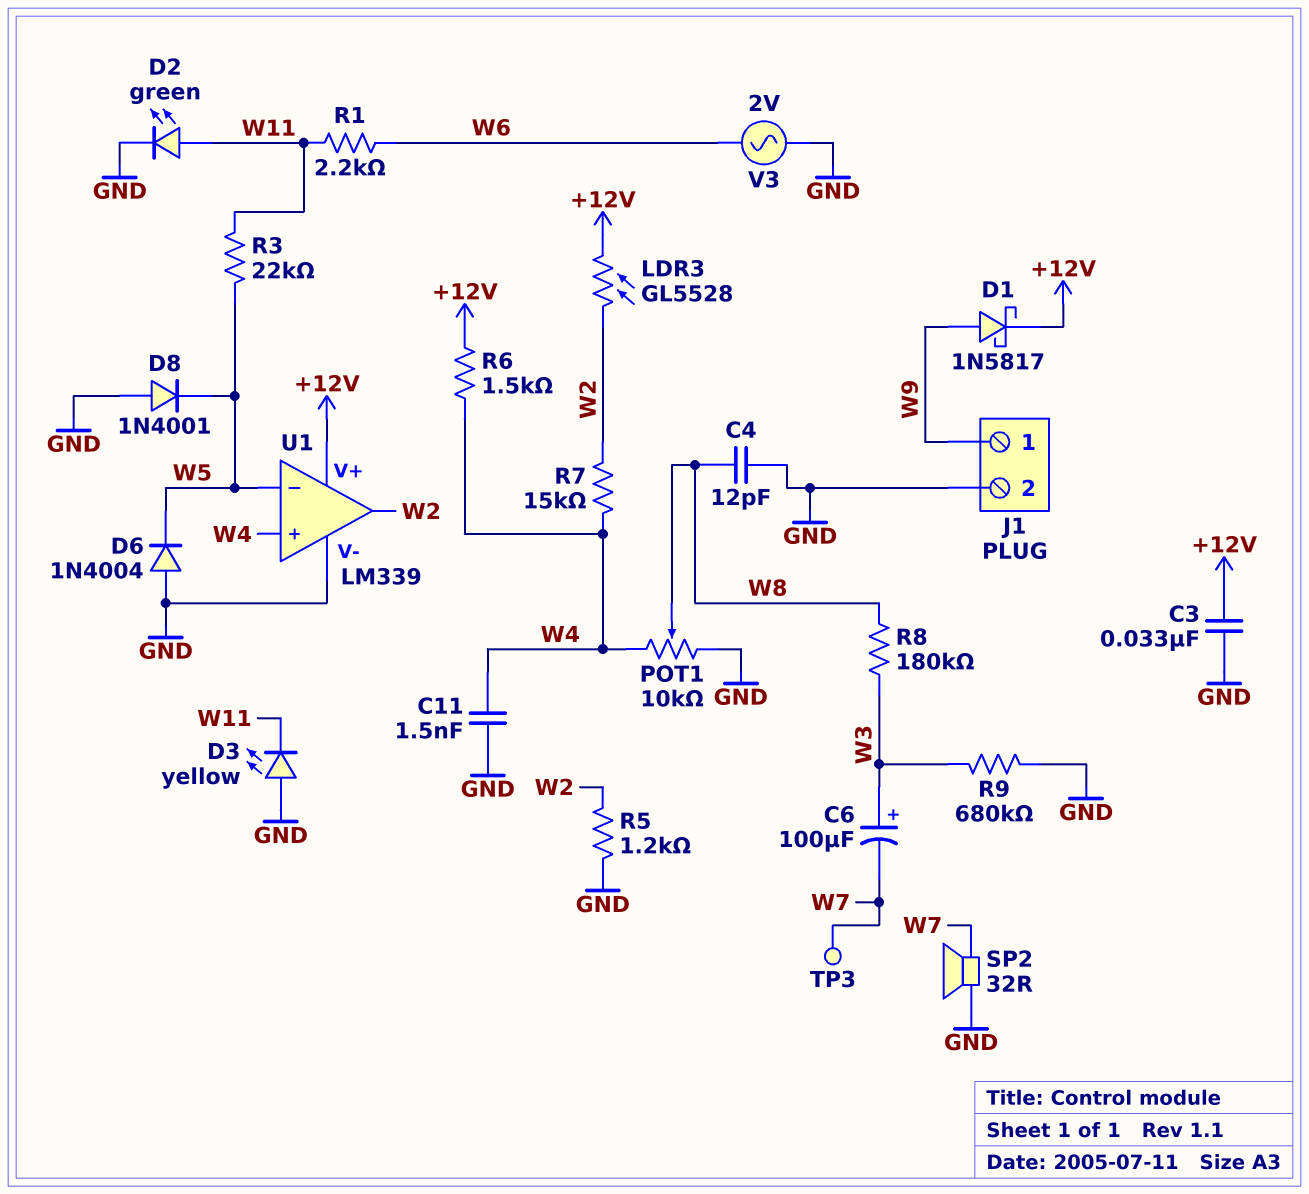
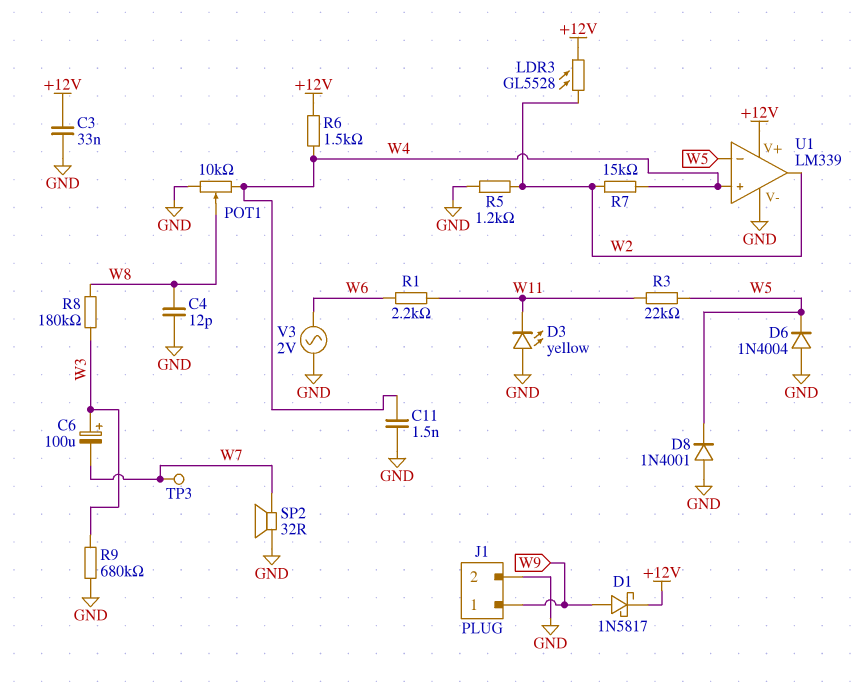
D2: LED green (A W11, K GND) -> none

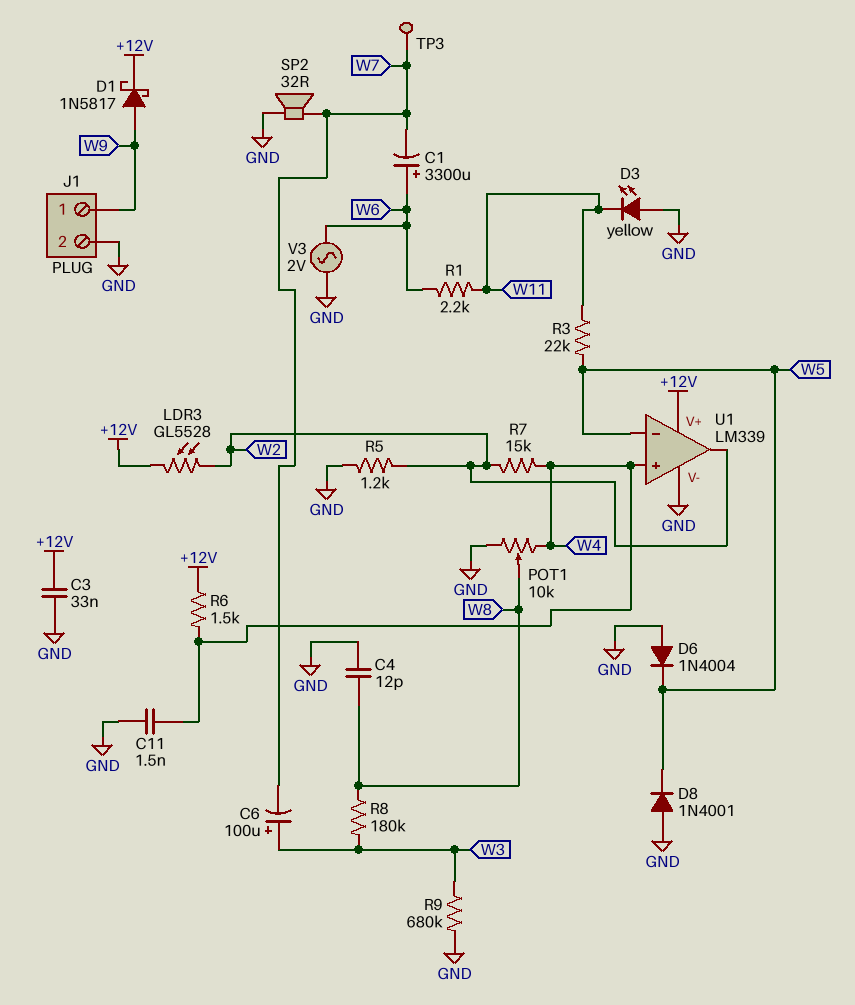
C1: none -> 3300uF (plus W6, minus W7)

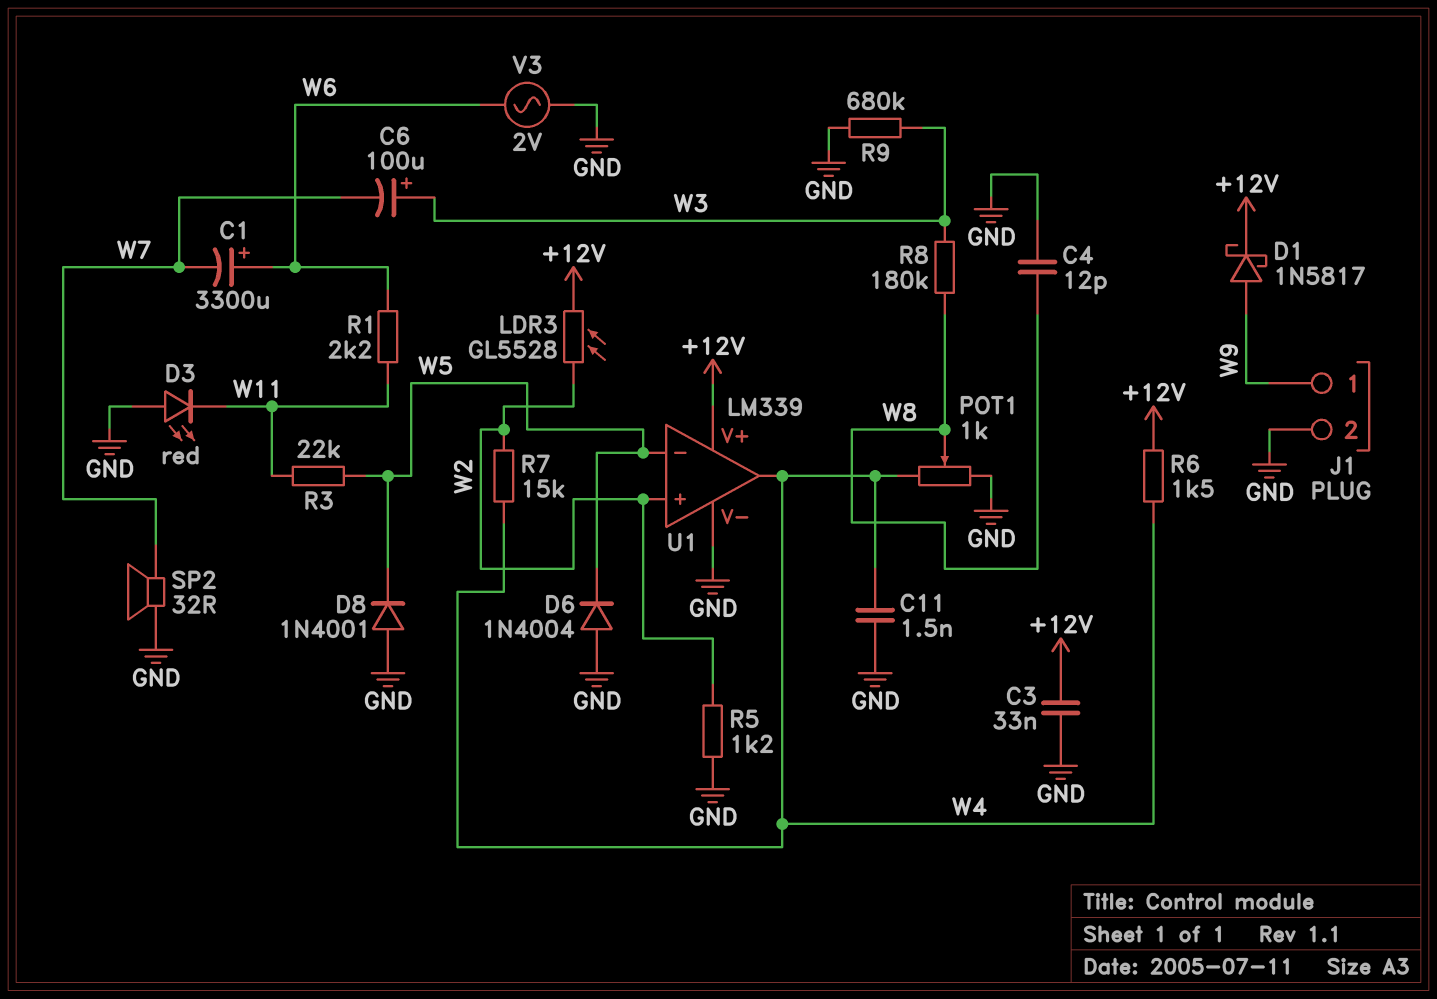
D3: LED yellow (A GND, K W11) -> LED red (A GND, K W11)
POT1: 10k (GND, W4, wiper W8) -> 1k (GND, W4, wiper W8)
TP3: test point (W7) -> none
U1 pin in+: W4 -> W2
U1 pin out: W2 -> W4

